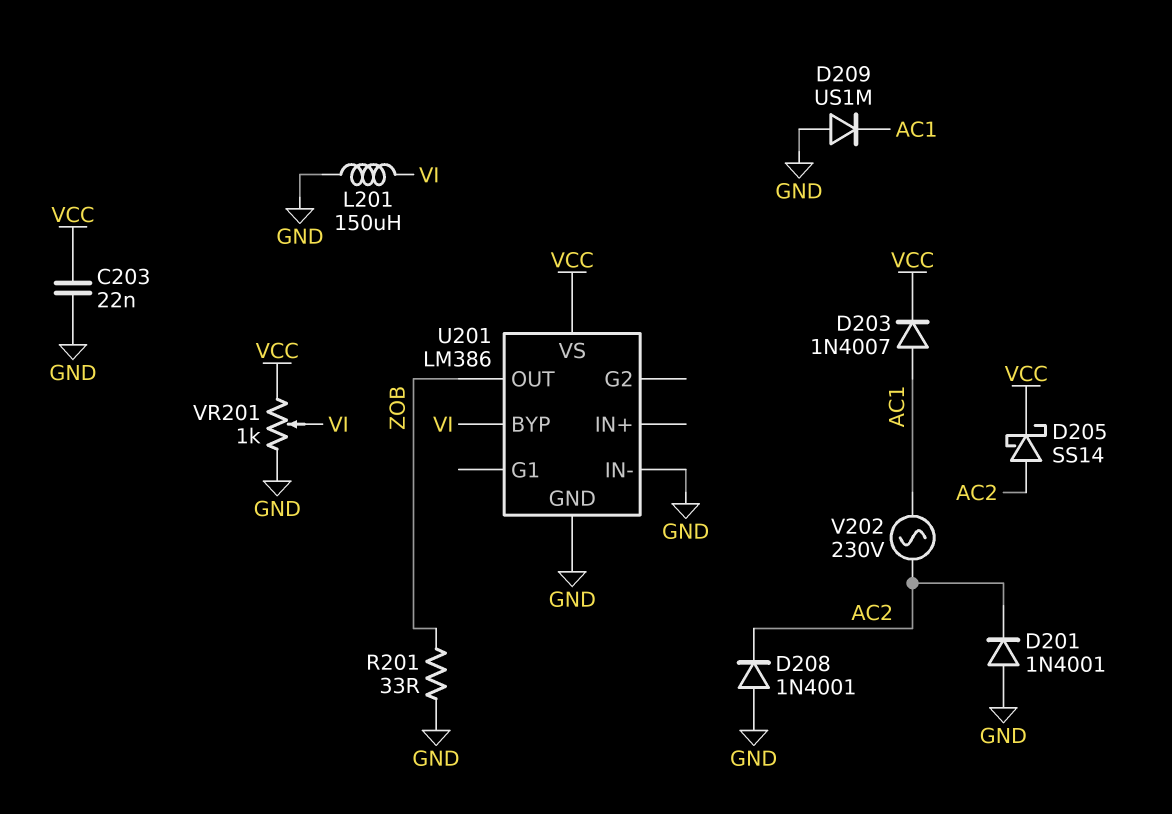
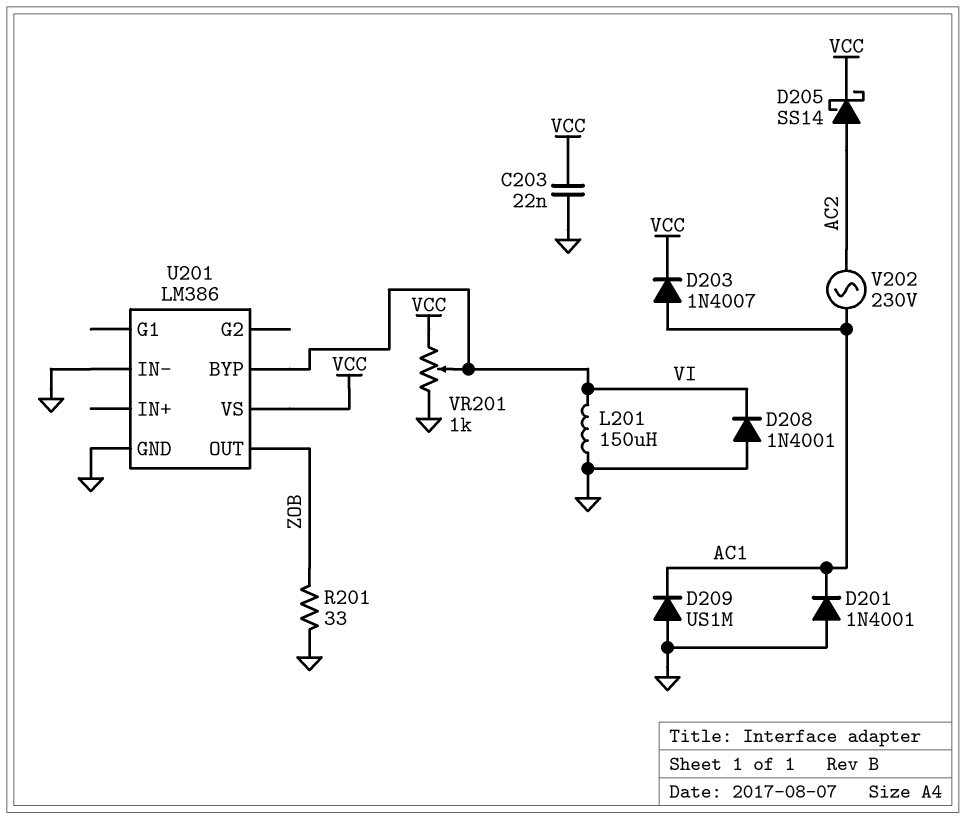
D201: diode 1N4001 (A GND, K AC2) -> diode 1N4001 (A GND, K AC1)
D208: diode 1N4001 (A GND, K AC2) -> diode 1N4001 (A GND, K VI)

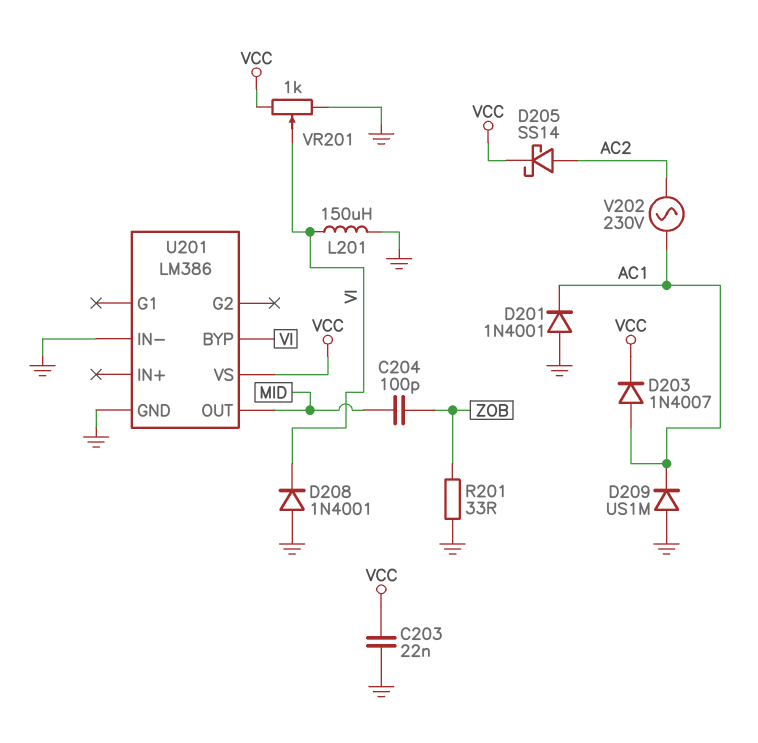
C204: none -> 100pF (MID, ZOB)
U201 pin OUT: ZOB -> MID

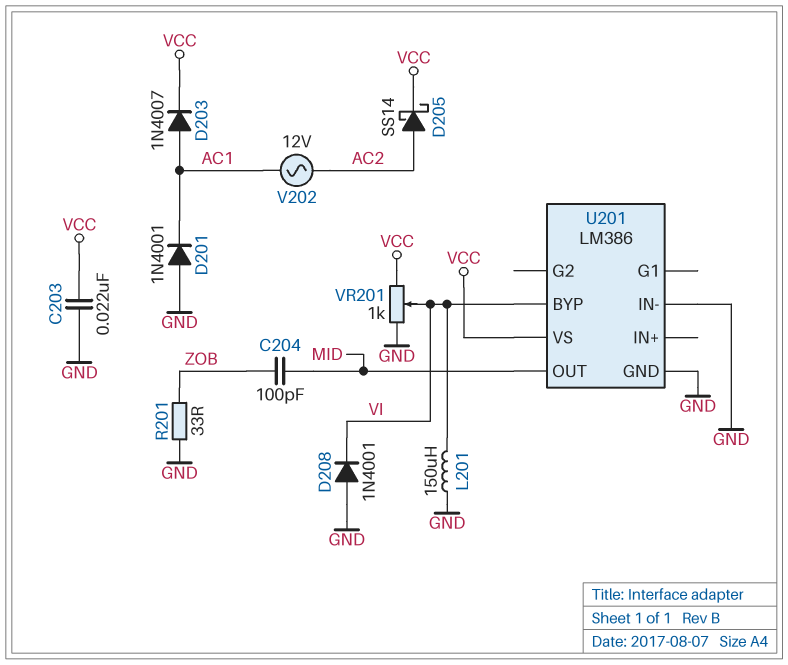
D209: diode US1M (A GND, K AC1) -> none
V202: AC 230V (AC1, AC2) -> AC 12V (AC1, AC2)

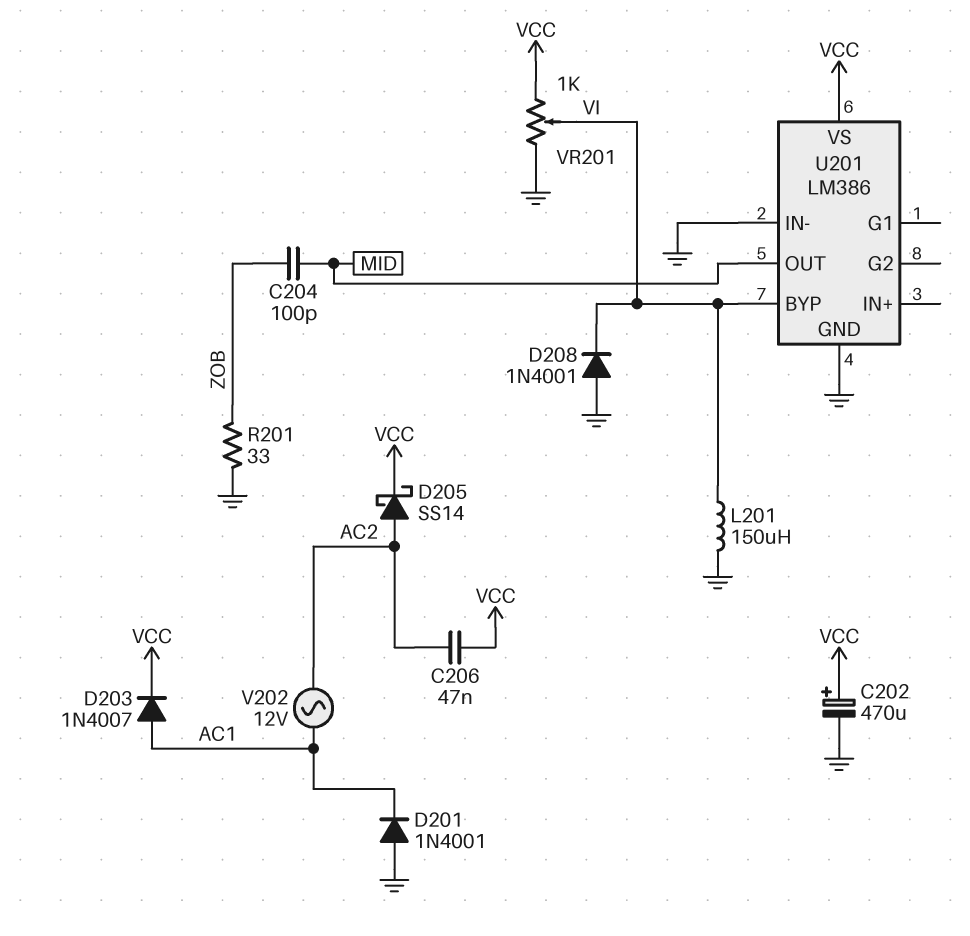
C202: none -> 470uF (plus VCC, minus GND)
C203: 22nF (GND, VCC) -> none
C206: none -> 47nF (AC2, VCC)

